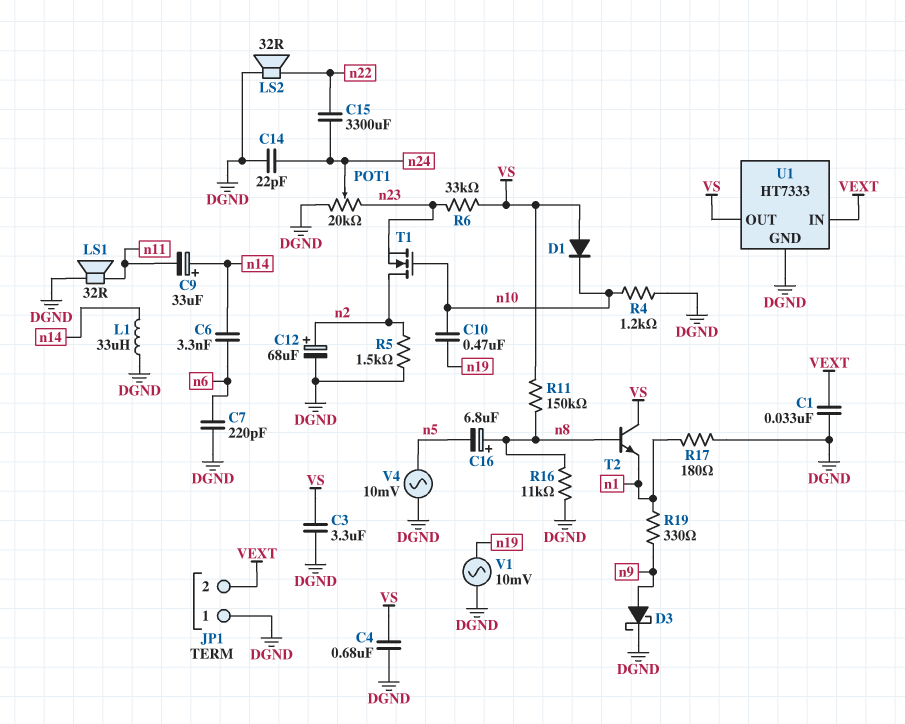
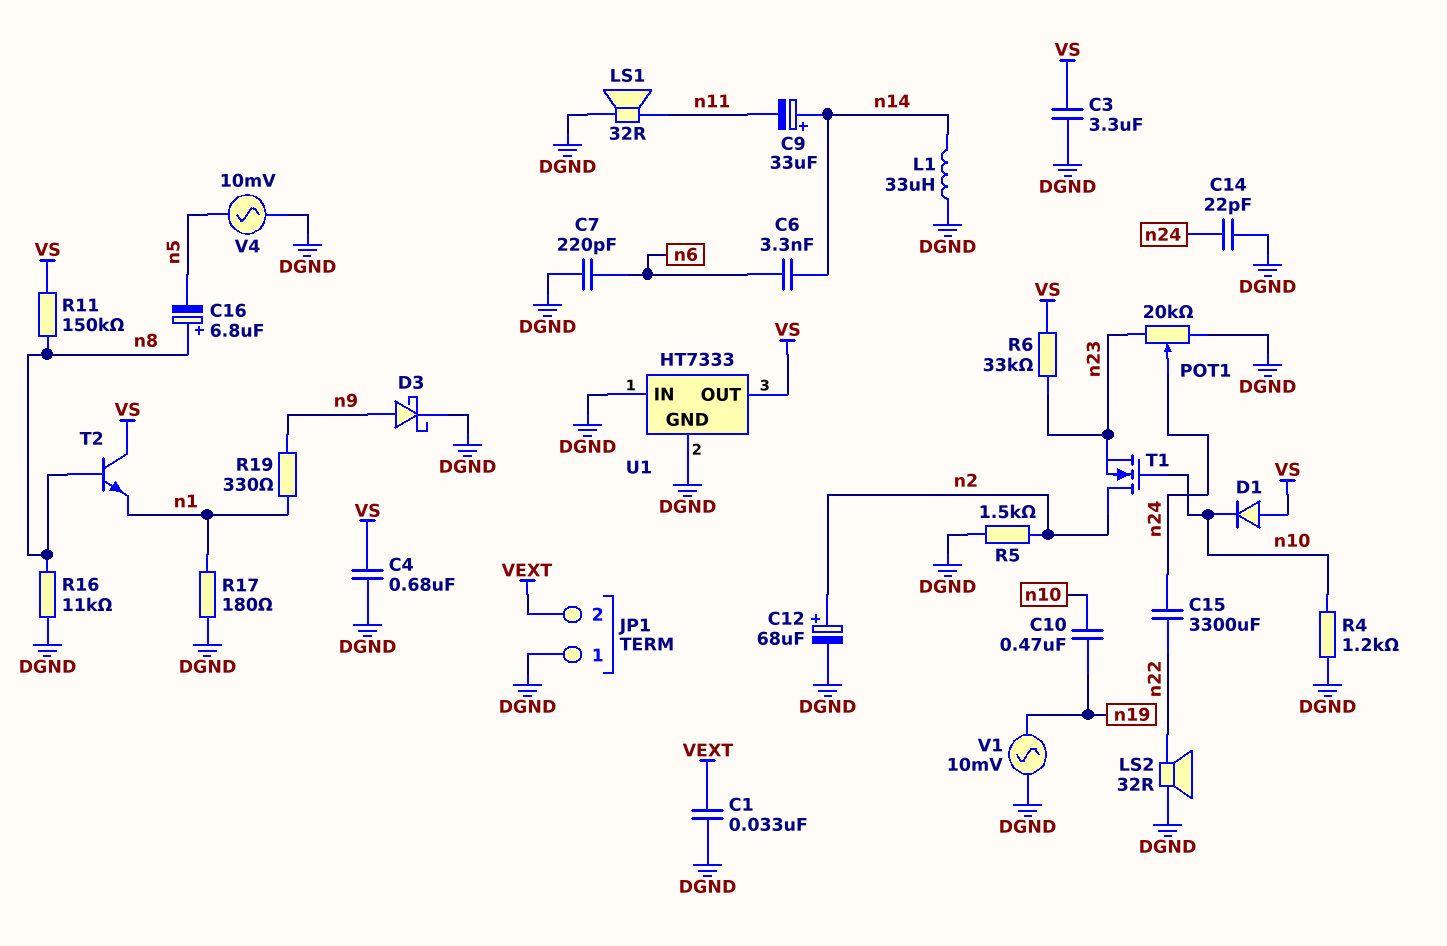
U1 pin IN: VEXT -> DGND

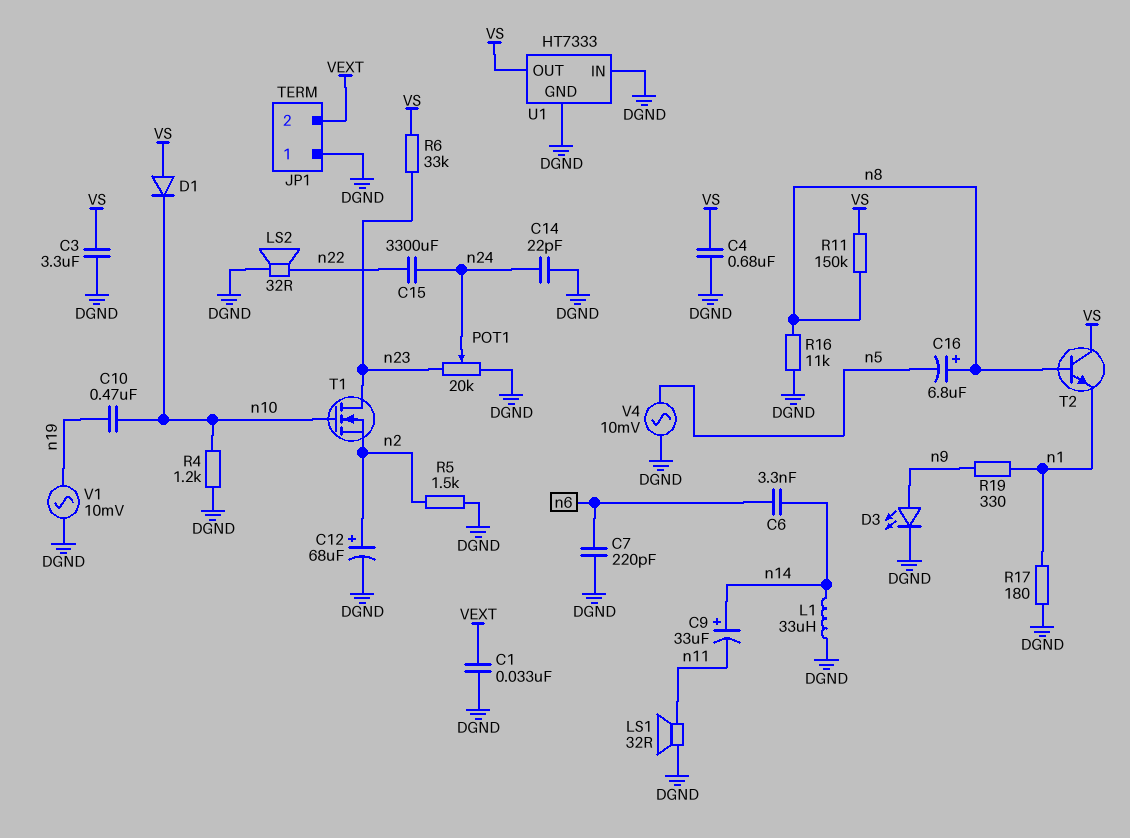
D3: schottky (A n9, K DGND) -> LED (A n9, K DGND)
T1: NMOS (G n10, D n2, S n23) -> NMOS (G n10, D n23, S n2)

